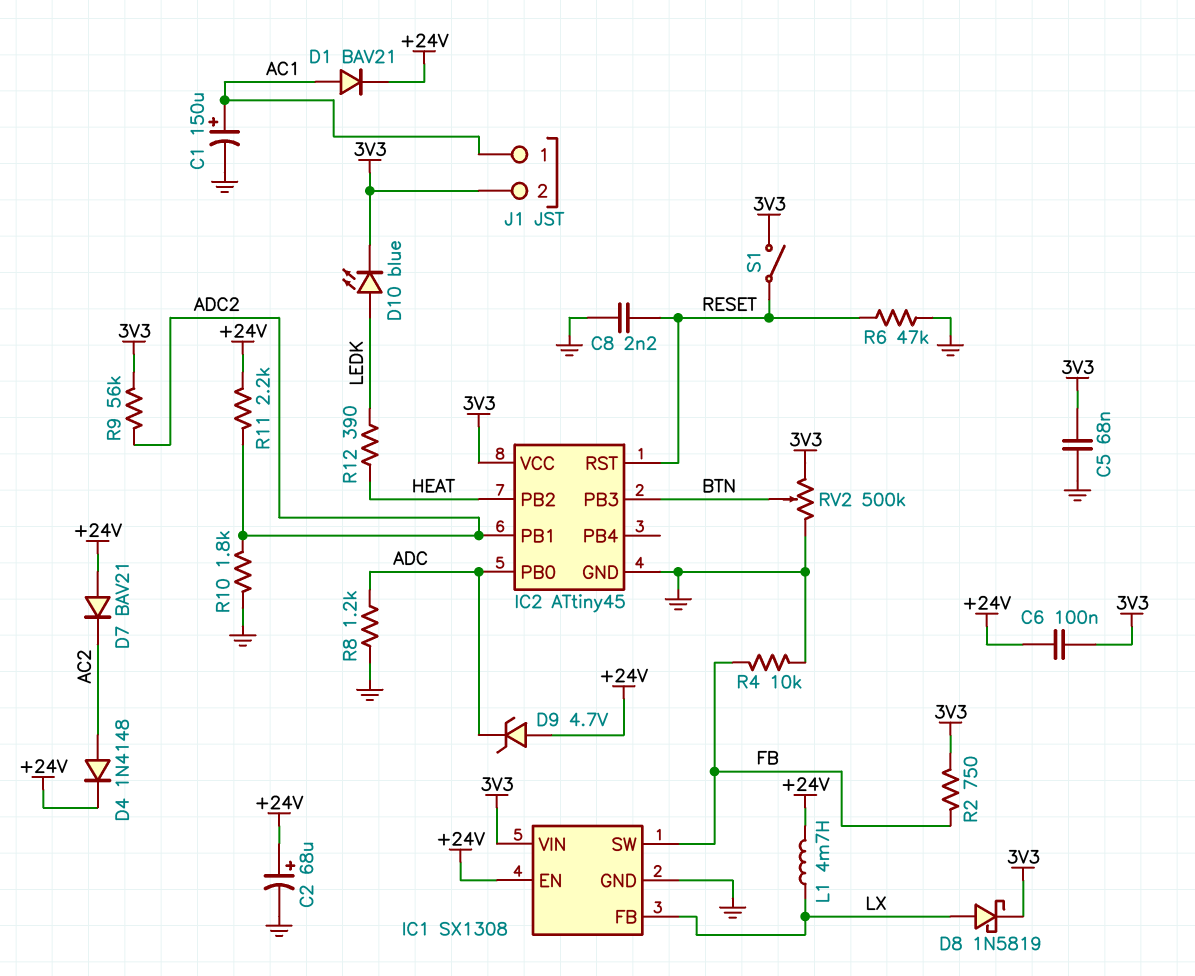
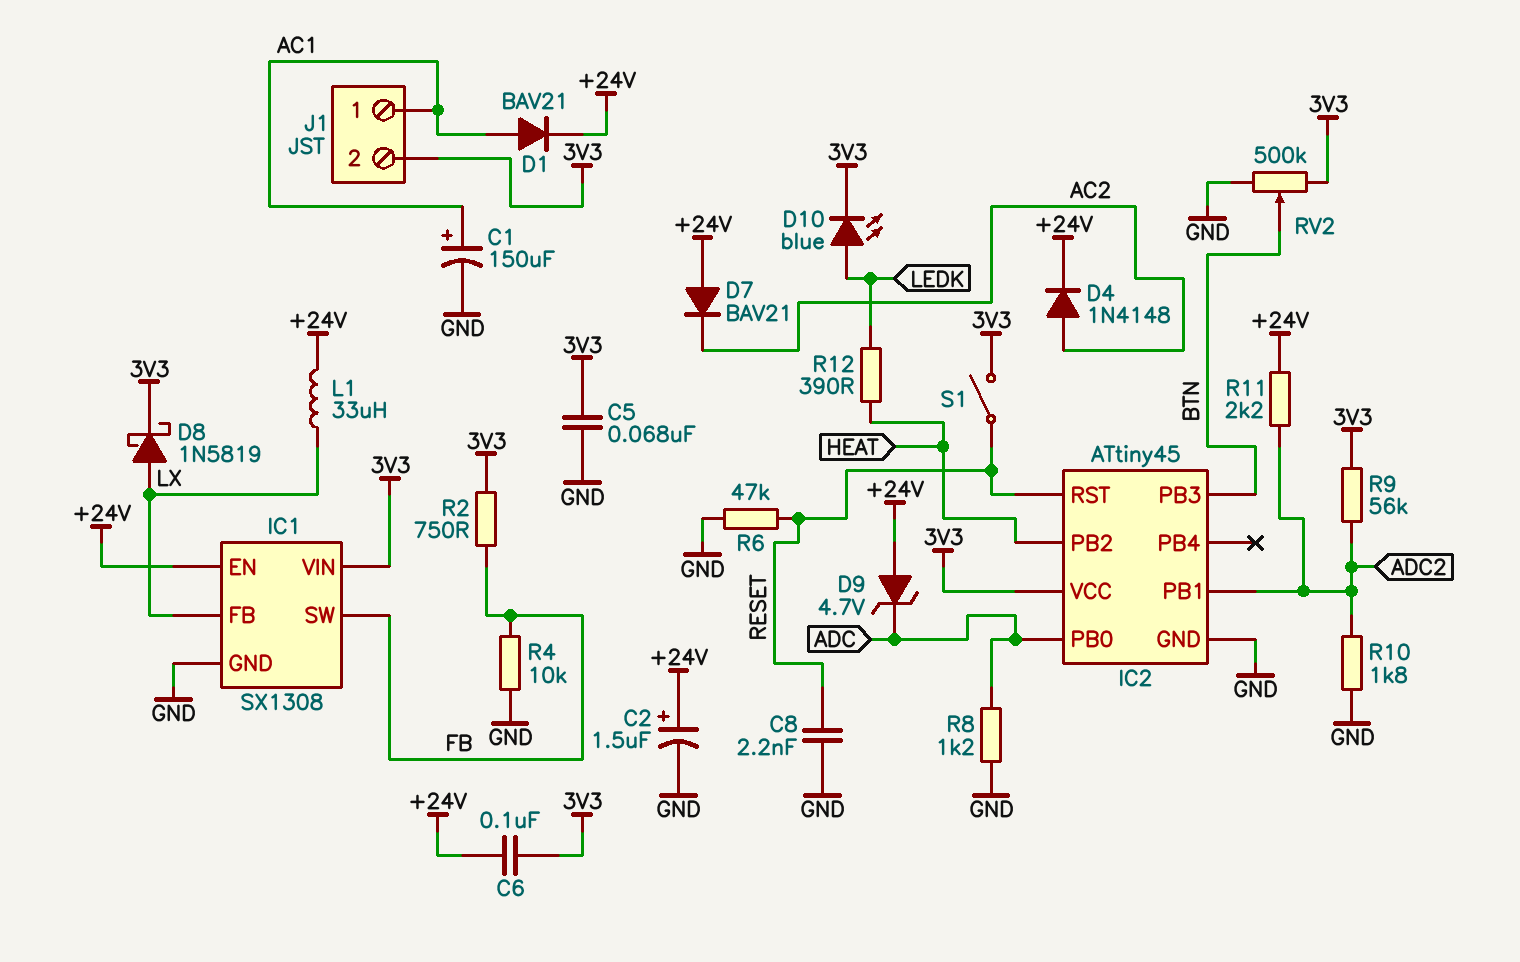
C2: 68uF (plus +24V, minus GND) -> 1.5uF (plus +24V, minus GND)
L1: 4.7mH (+24V, LX) -> 33uH (+24V, LX)

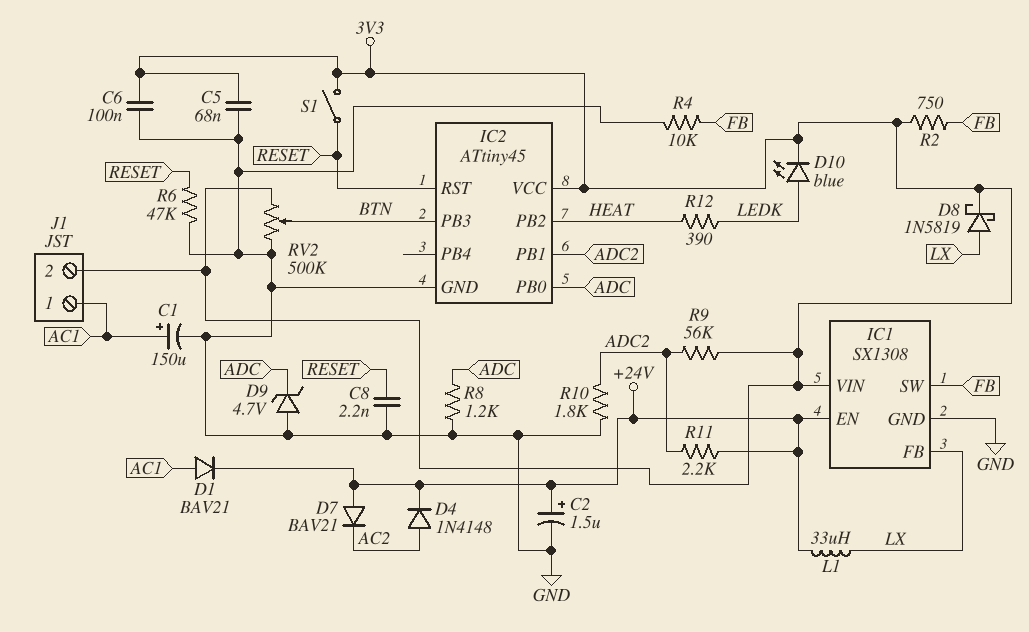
C6: 100nF (+24V, 3V3) -> 100nF (3V3, GND)
D9: zener 4.7V (A +24V, K ADC) -> zener 4.7V (A GND, K ADC)

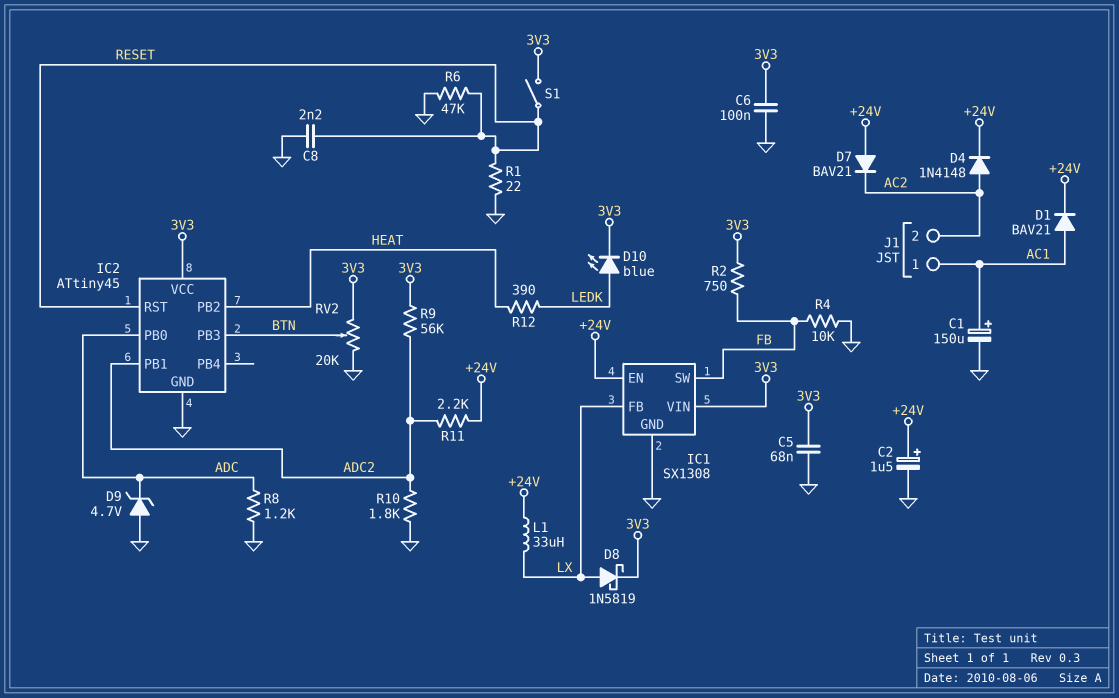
J1 pin 2: 3V3 -> AC2
R1: none -> 22 (GND, RESET)
RV2: 500k (3V3, GND, wiper BTN) -> 20k (3V3, GND, wiper BTN)

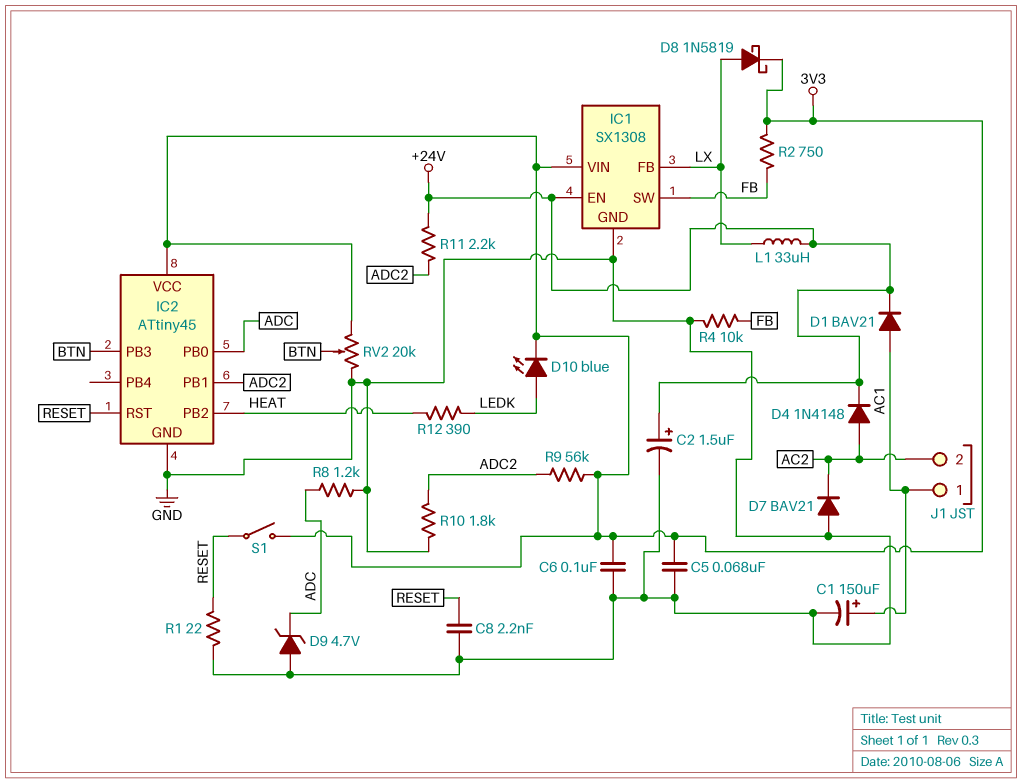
D7: diode BAV21 (A +24V, K AC2) -> diode BAV21 (A GND, K AC2)
R6: 47k (GND, RESET) -> none

